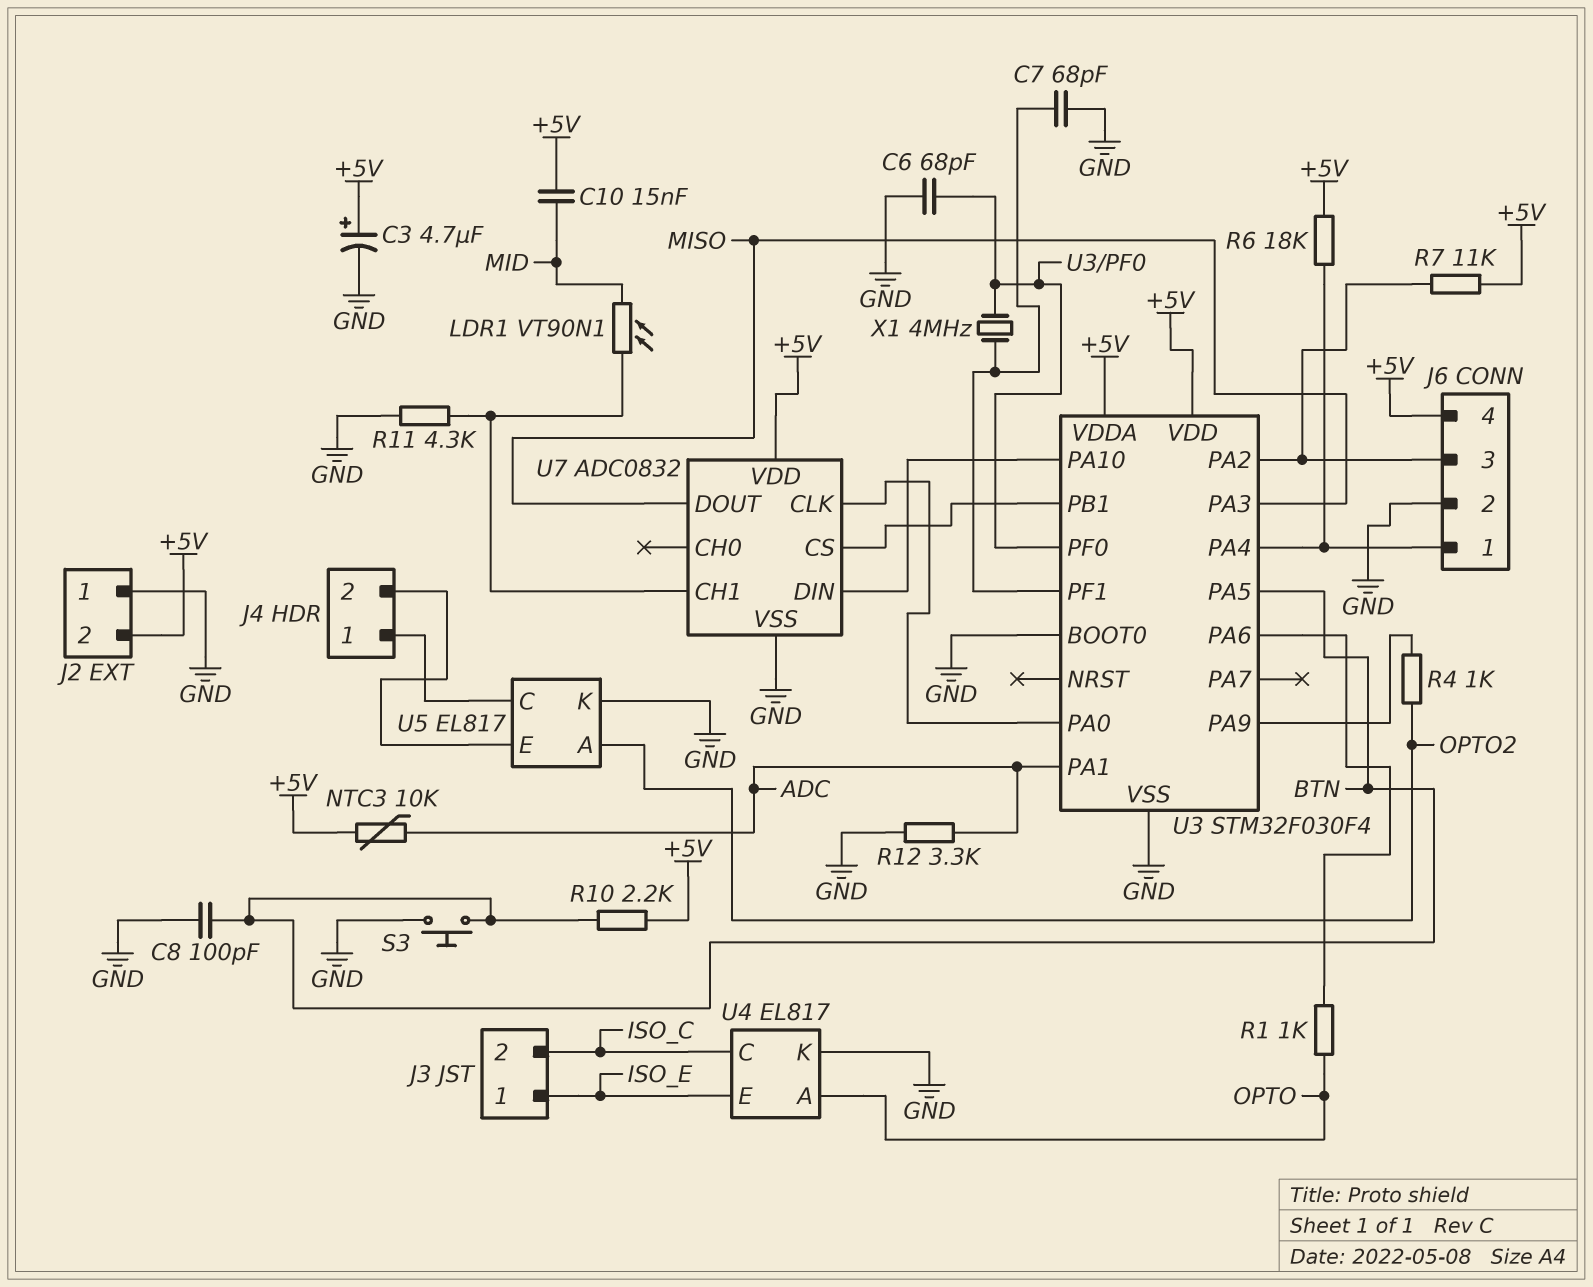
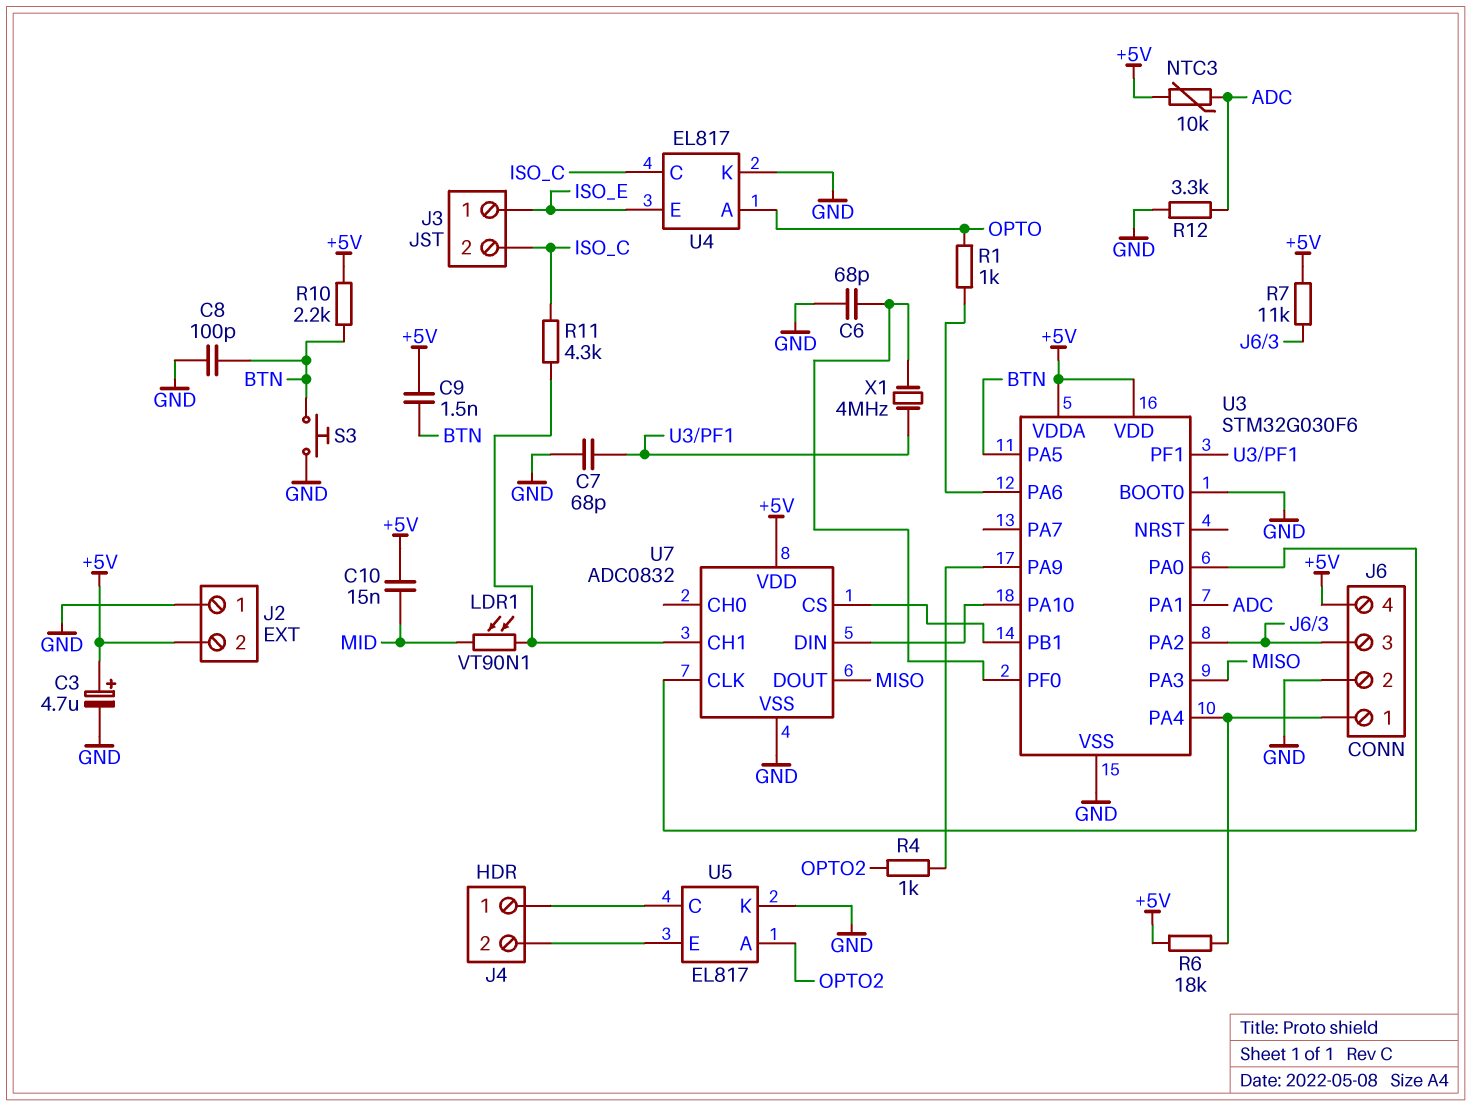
C9: none -> 1.5nF (+5V, BTN)
R11: 4.3k (GND, U7/CH1) -> 4.3k (ISO_C, U7/CH1)
U3: STM32F030F4 -> STM32G030F6

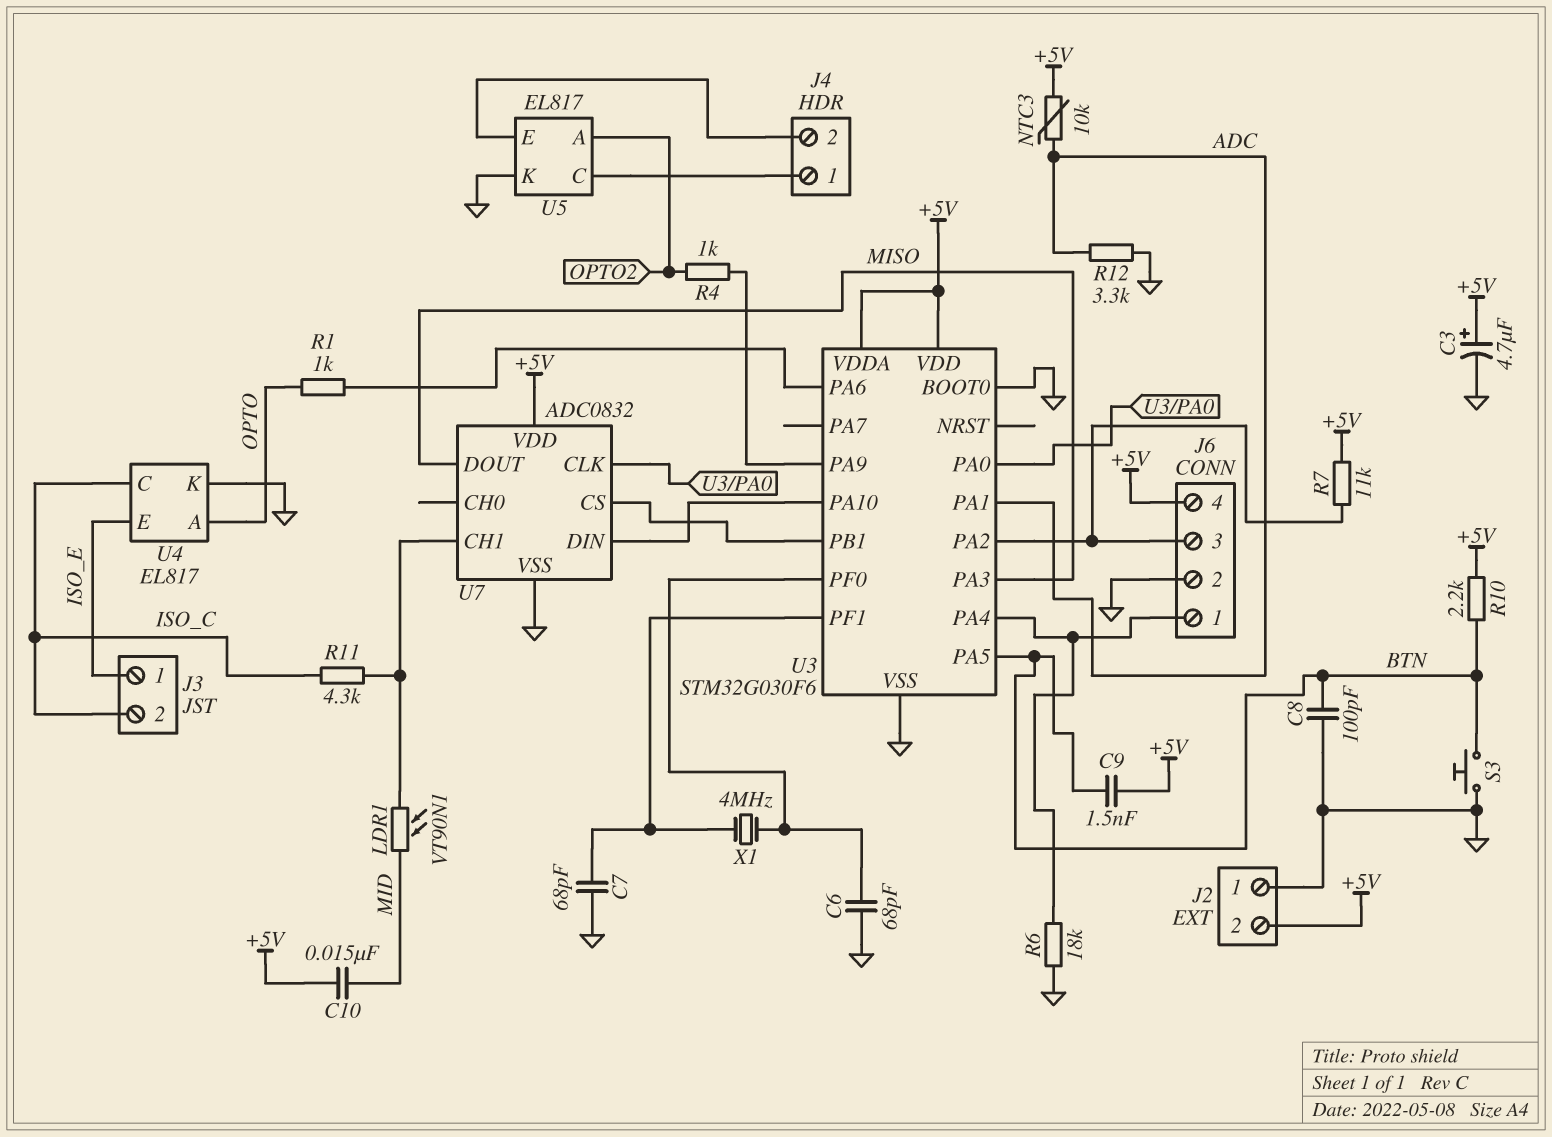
R6: 18k (+5V, J6/1) -> 18k (GND, J6/1)

